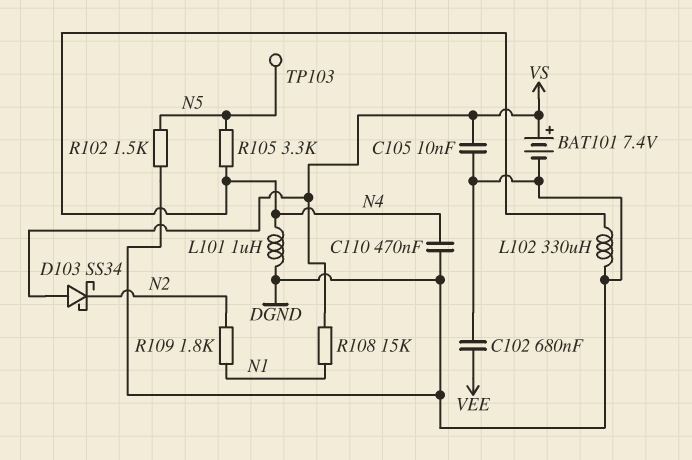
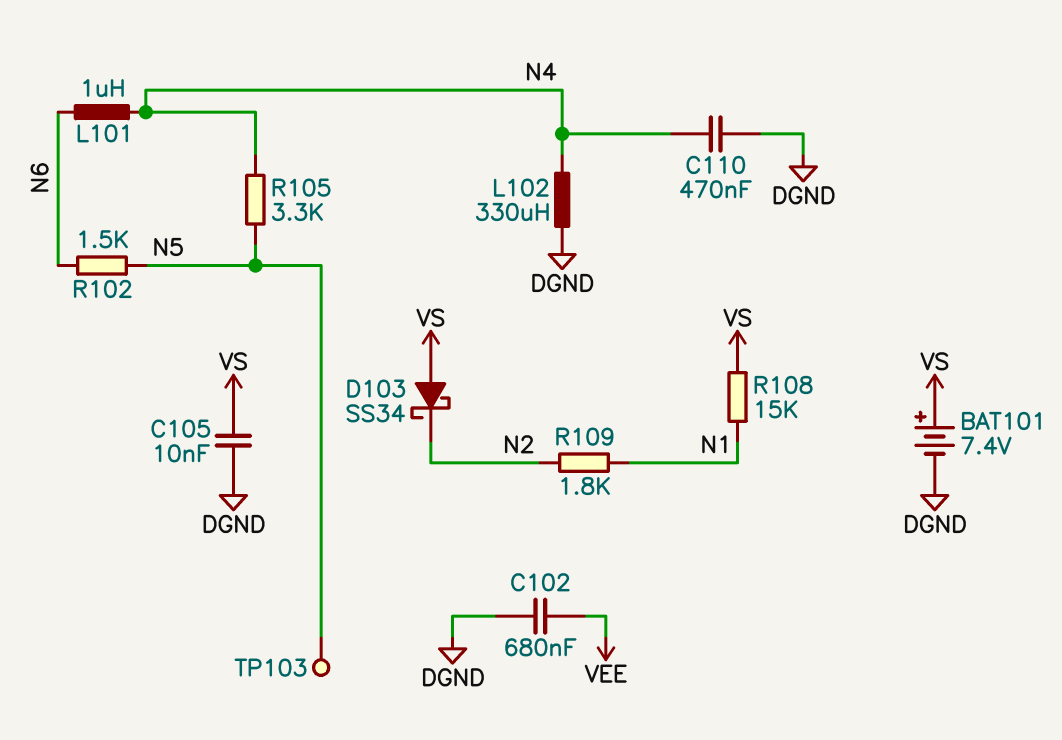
L101: 1uH (DGND, N4) -> 1uH (N4, N6)
R102: 1.5k (DGND, N5) -> 1.5k (N5, N6)

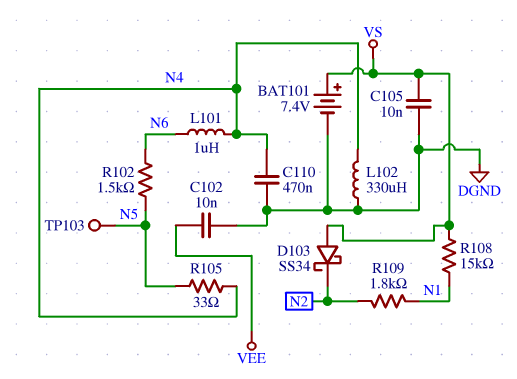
C102: 680nF (DGND, VEE) -> 10nF (DGND, VEE)
R105: 3.3k (N4, N5) -> 33 (N4, N5)

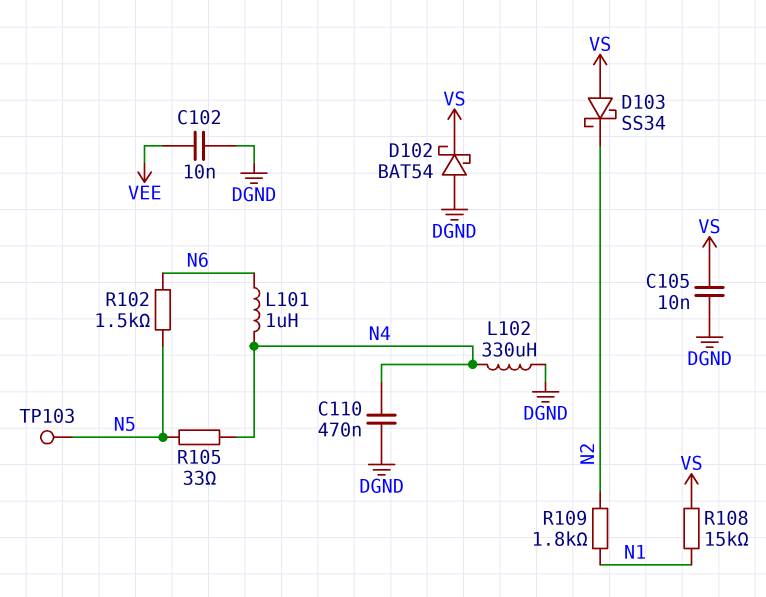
BAT101: 7.4V (plus VS, minus DGND) -> none
D102: none -> schottky BAT54 (A DGND, K VS)

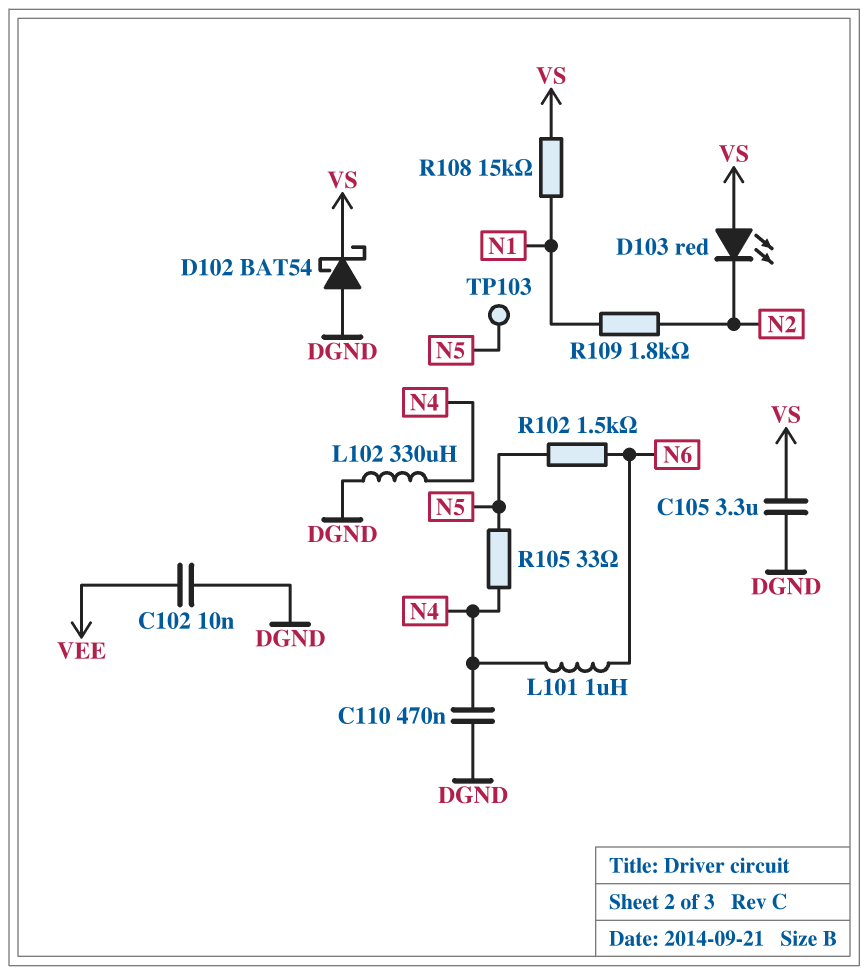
C105: 10nF (DGND, VS) -> 3.3uF (DGND, VS)
D103: schottky SS34 (A VS, K N2) -> LED red (A VS, K N2)

